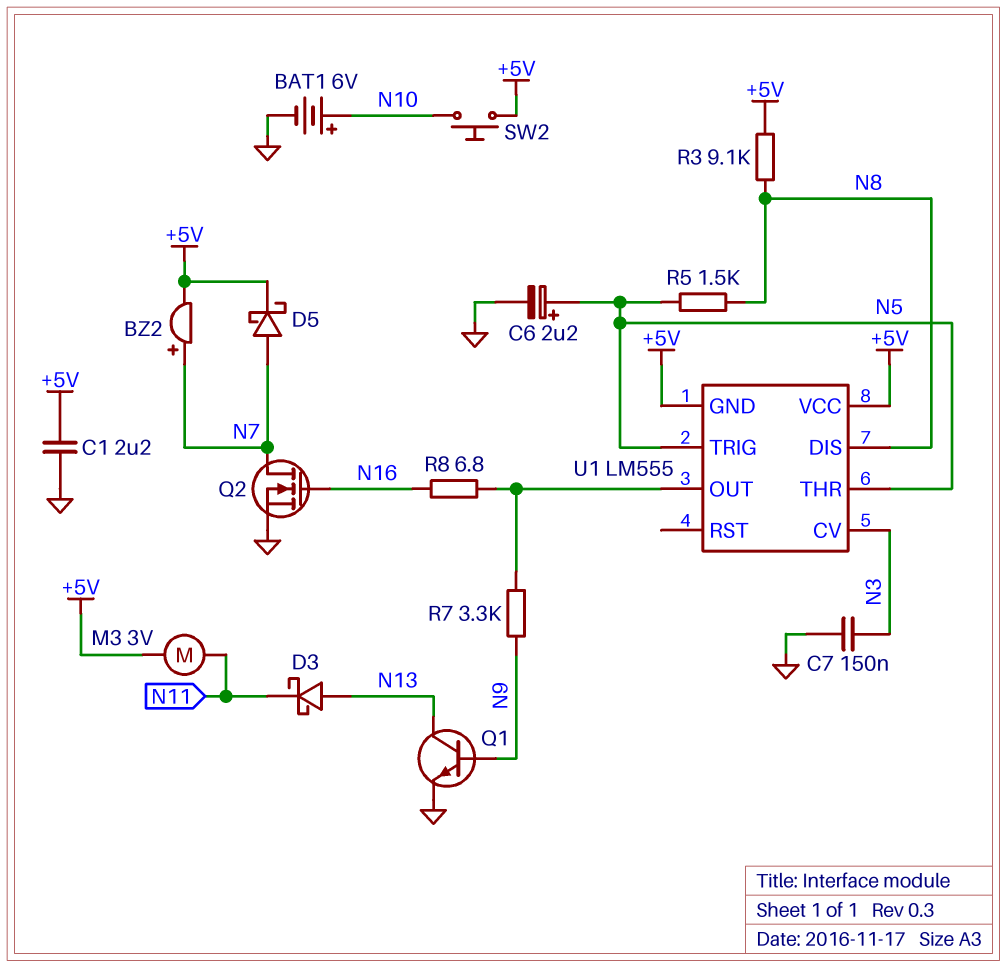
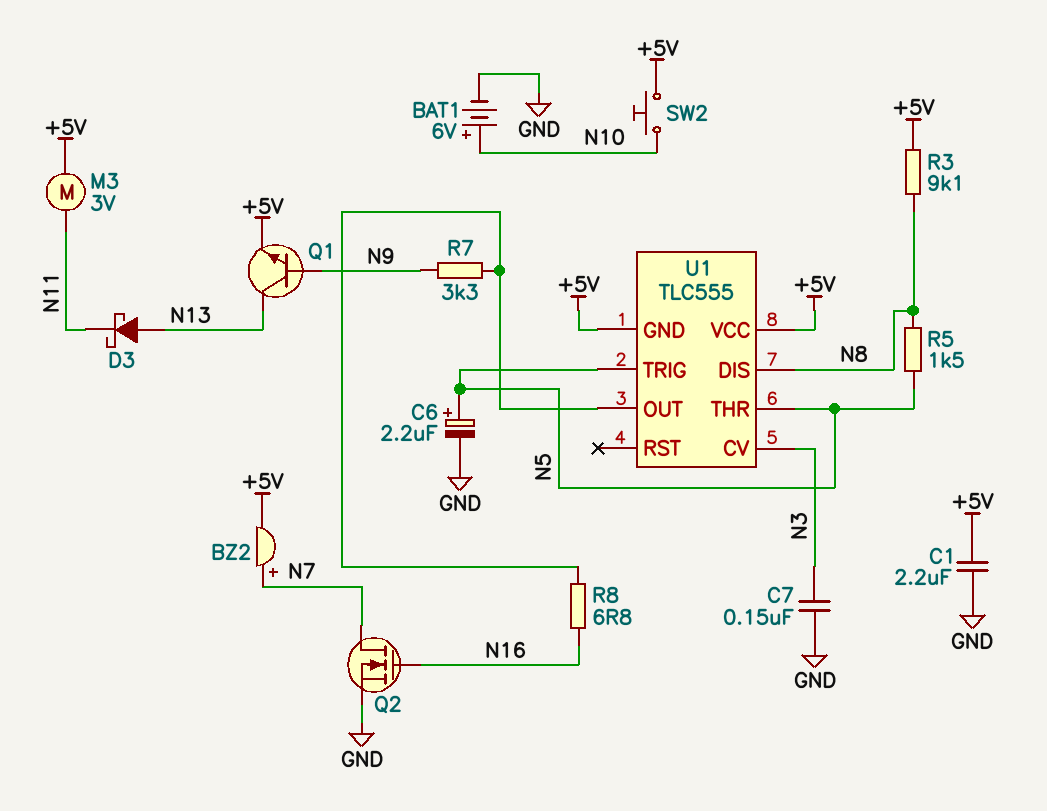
D5: schottky (A N7, K +5V) -> none
Q1: NPN (B N9, C N13, E GND) -> NPN (B N9, C N13, E +5V)
U1: LM555 -> TLC555

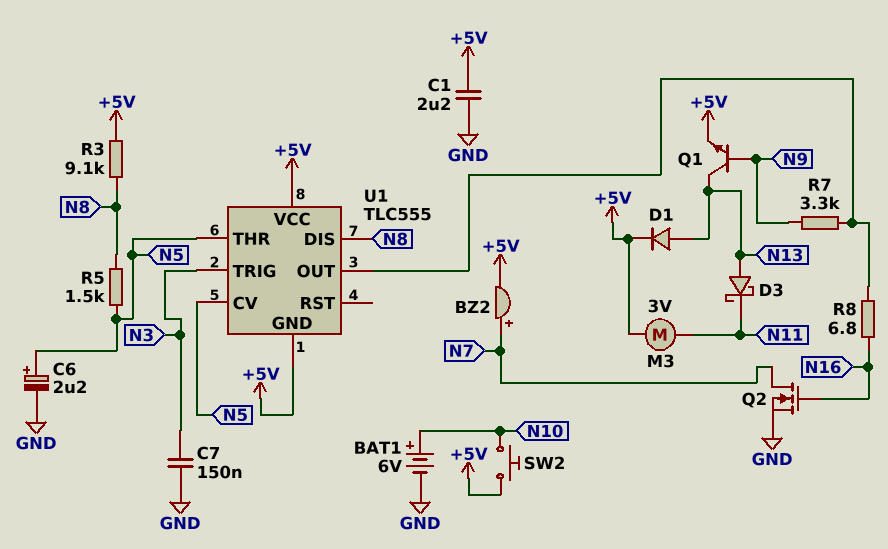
D1: none -> diode (A N13, K +5V)
U1 pin CV: N3 -> N5
U1 pin TRIG: N5 -> N3

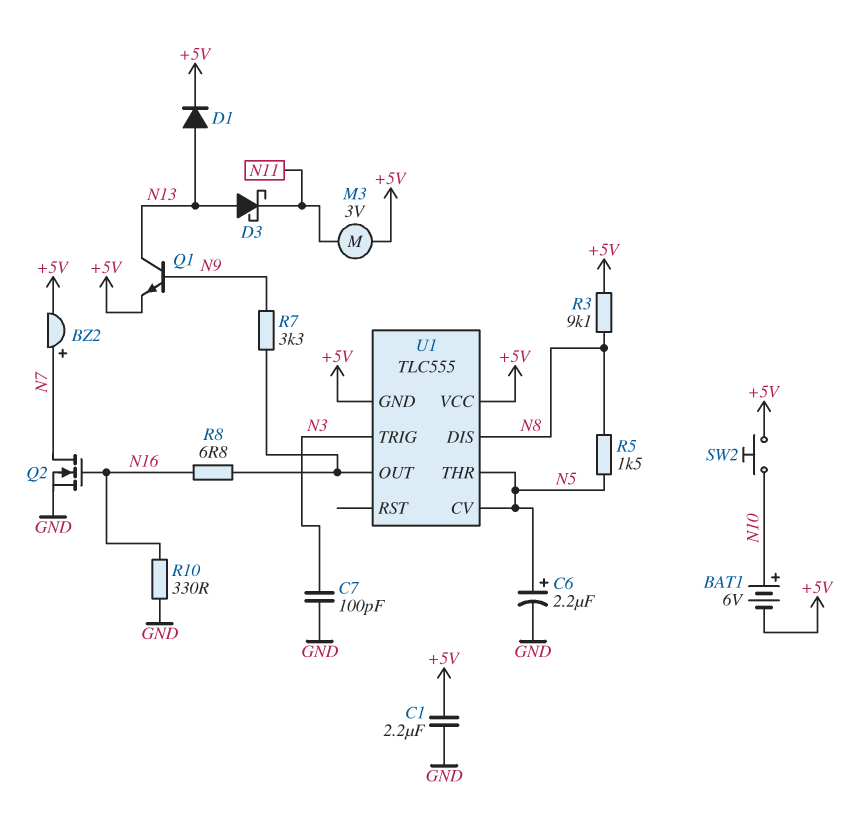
BAT1: 6V (plus N10, minus GND) -> 6V (plus N10, minus +5V)
C7: 150nF (GND, N3) -> 100pF (GND, N3)
R10: none -> 330 (GND, N16)

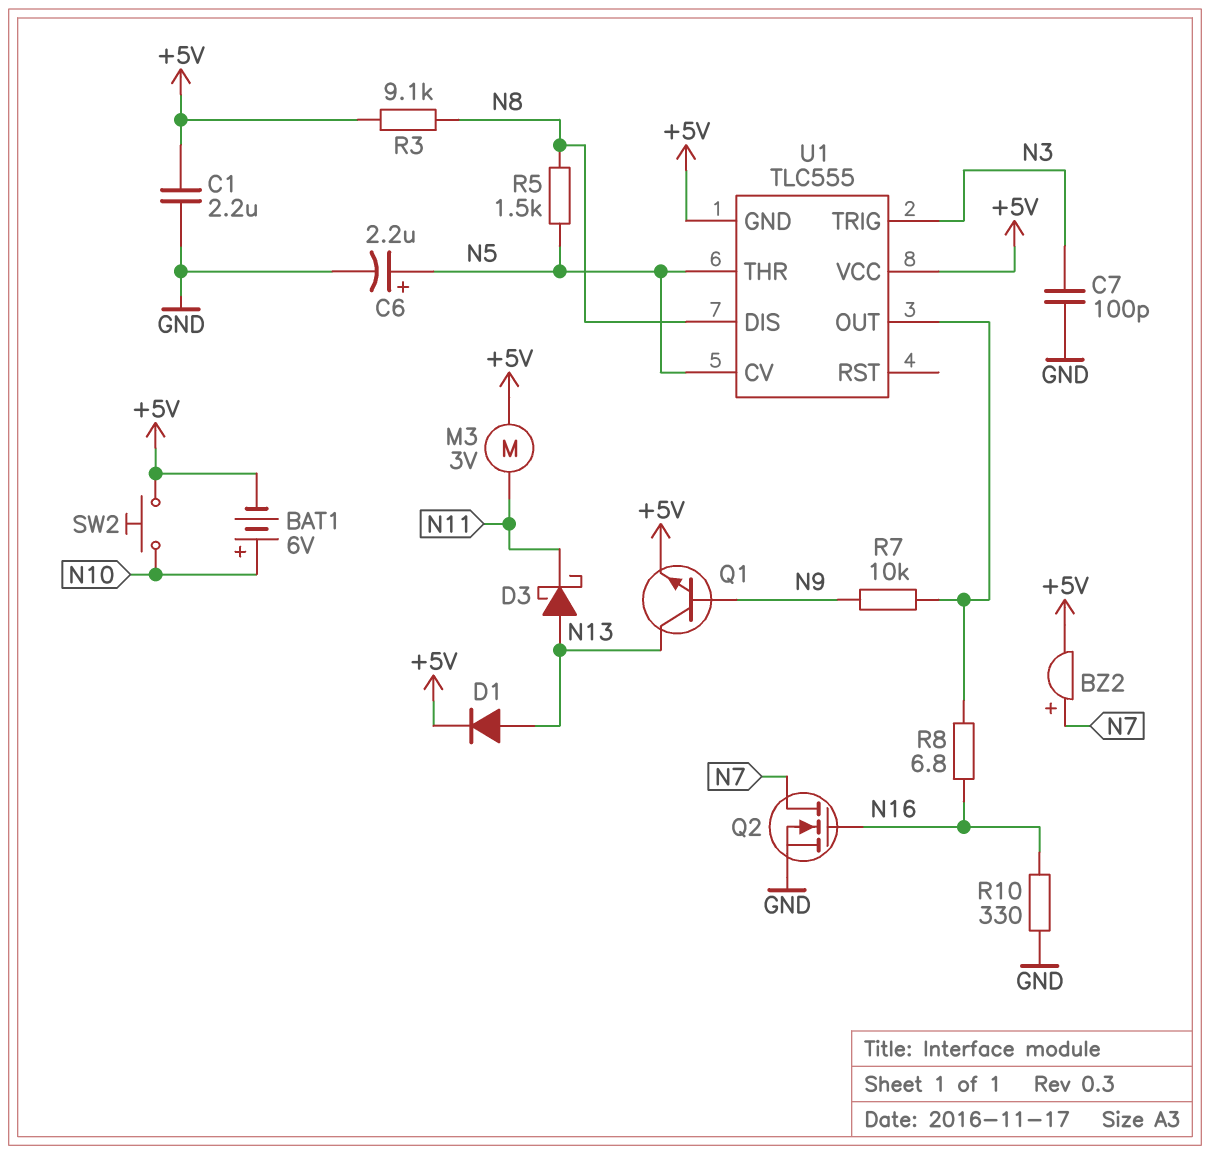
R7: 3.3k (N9, U1/OUT) -> 10k (N9, U1/OUT)

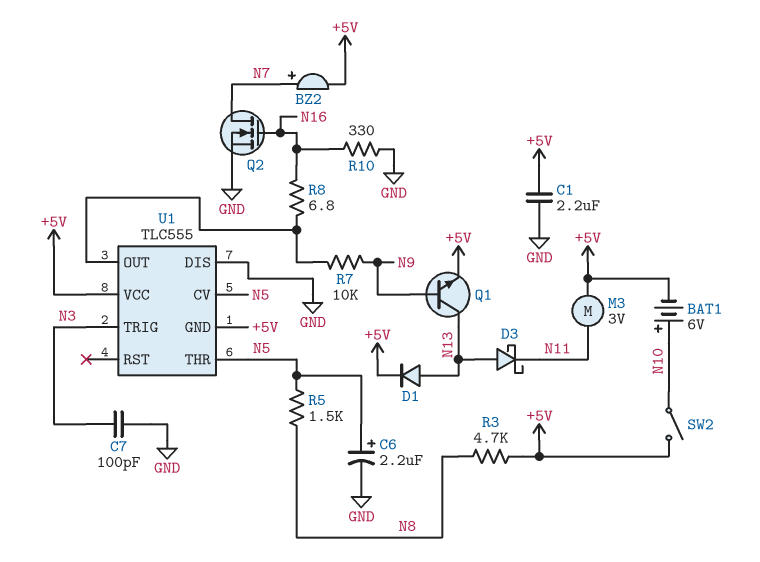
R3: 9.1k (+5V, N8) -> 4.7k (+5V, N8)
SW2: button (+5V, N10) -> switch (+5V, N10)
U1 pin DIS: N8 -> GND

